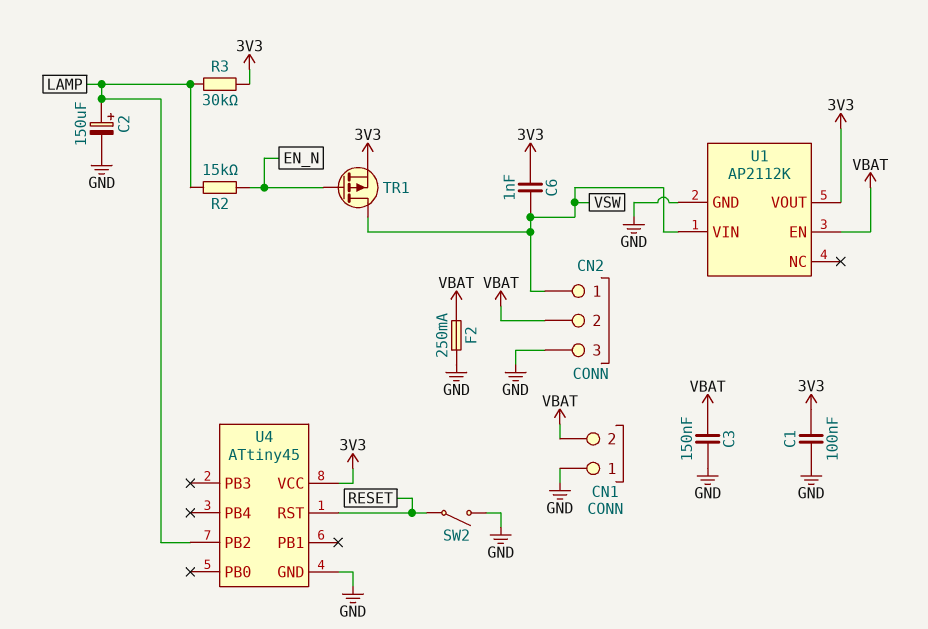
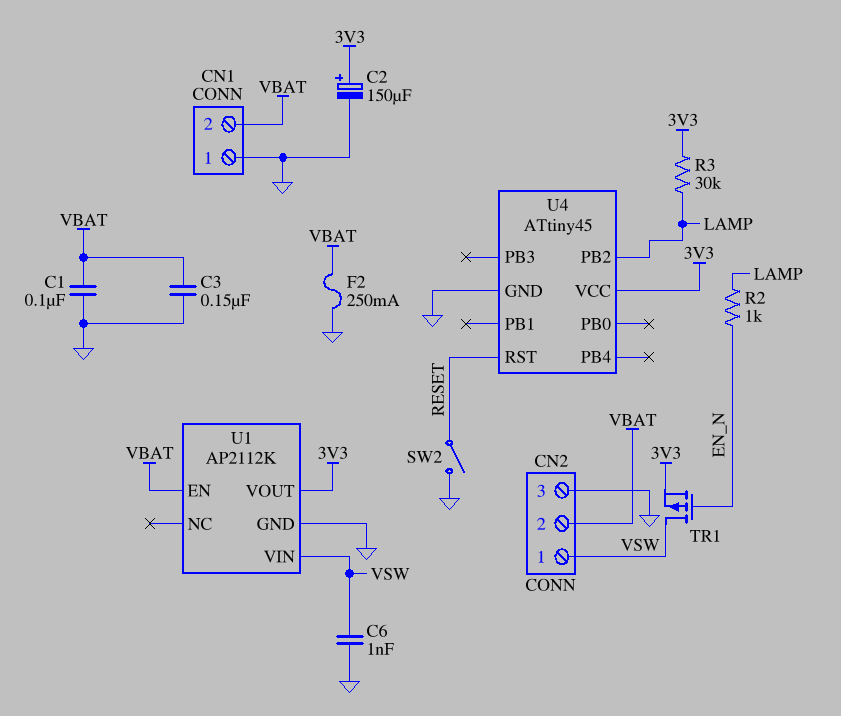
C1: 100nF (3V3, GND) -> 100nF (GND, VBAT)
C2: 150uF (plus LAMP, minus GND) -> 150uF (plus 3V3, minus GND)
C6: 1nF (3V3, VSW) -> 1nF (GND, VSW)
R2: 15k (EN_N, LAMP) -> 1k (EN_N, LAMP)

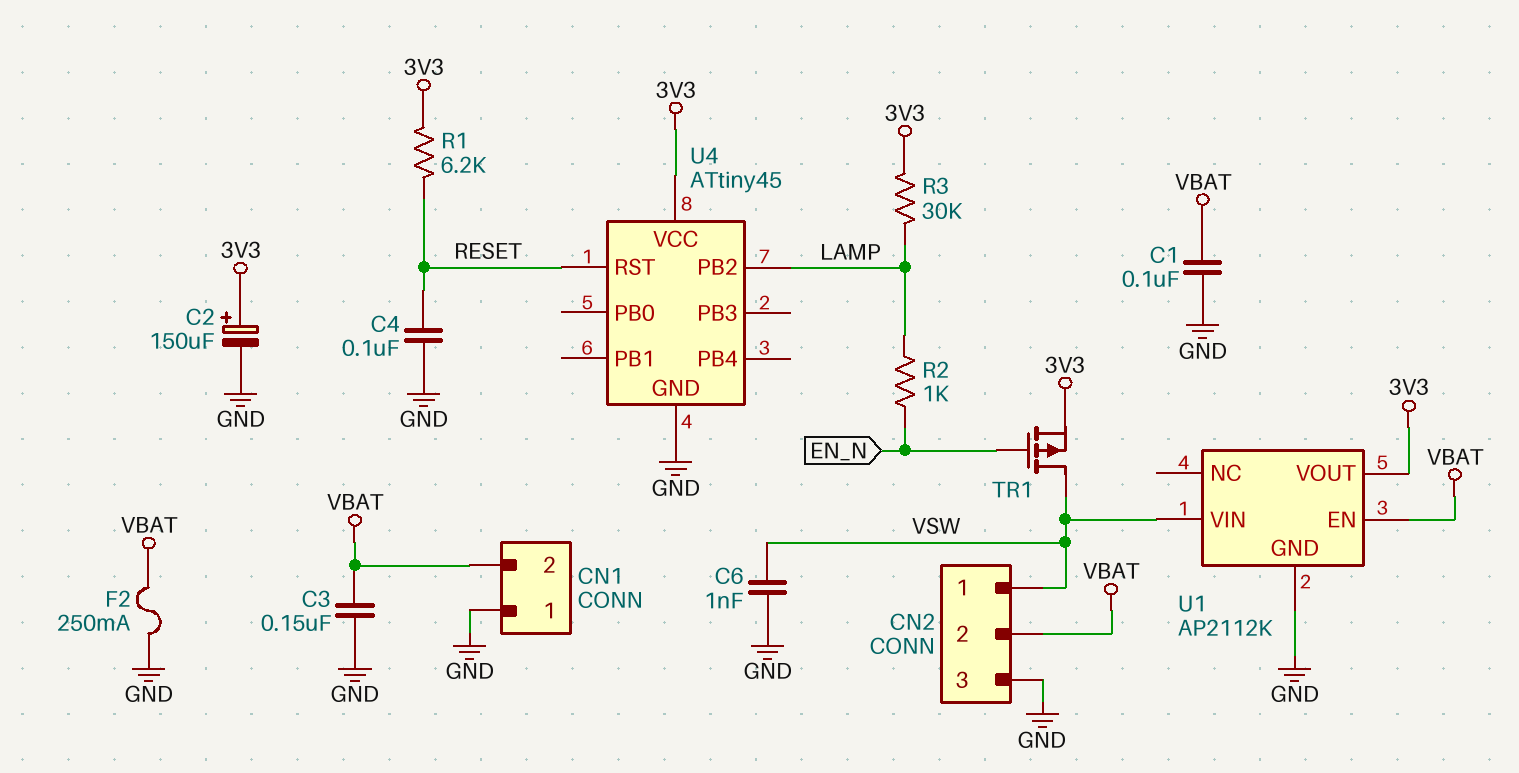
C4: none -> 100nF (GND, RESET)
R1: none -> 6.2k (3V3, RESET)
SW2: switch (GND, RESET) -> none

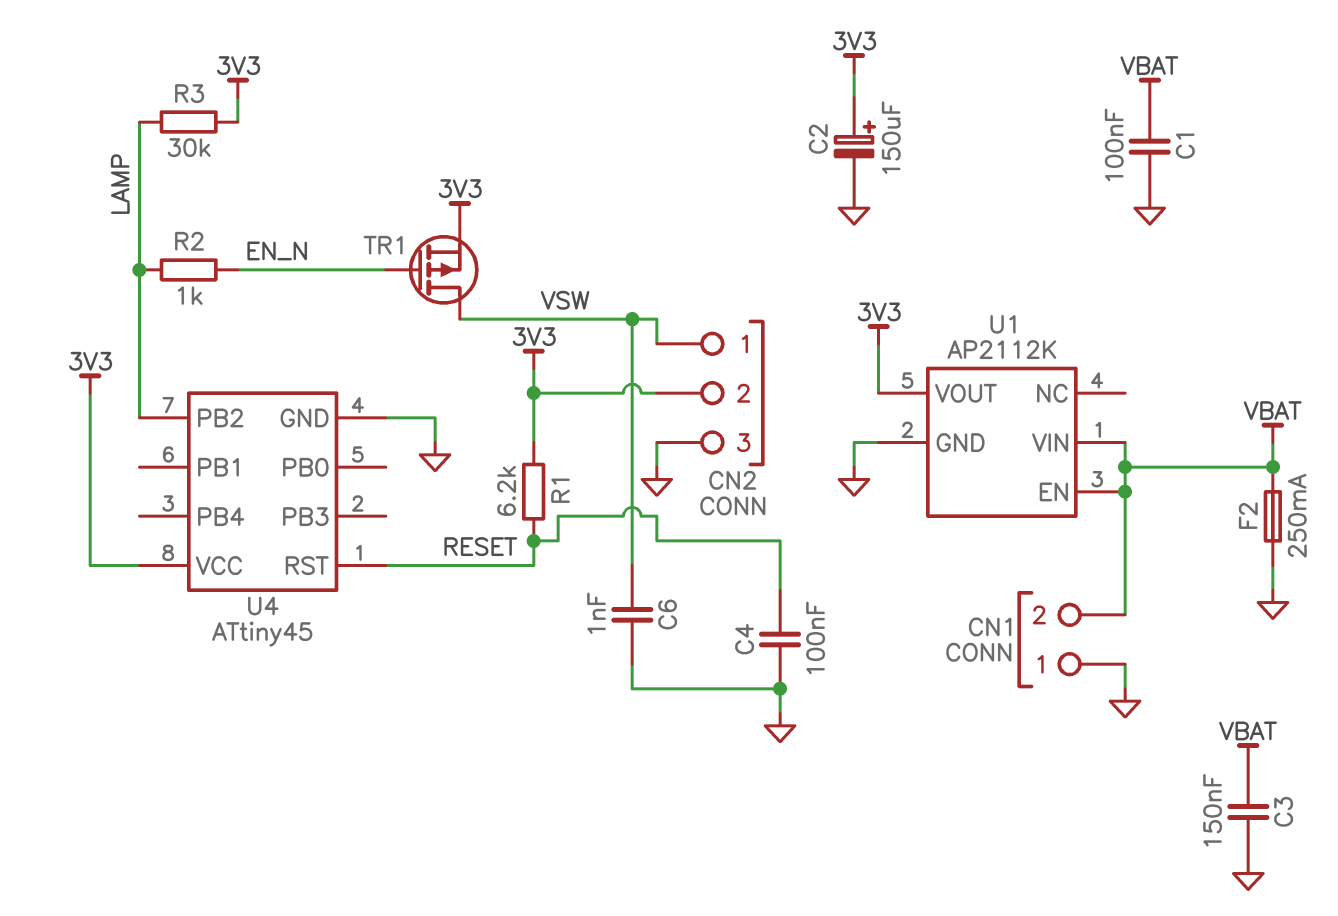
CN2 pin 2: VBAT -> 3V3
U1 pin VIN: VSW -> VBAT

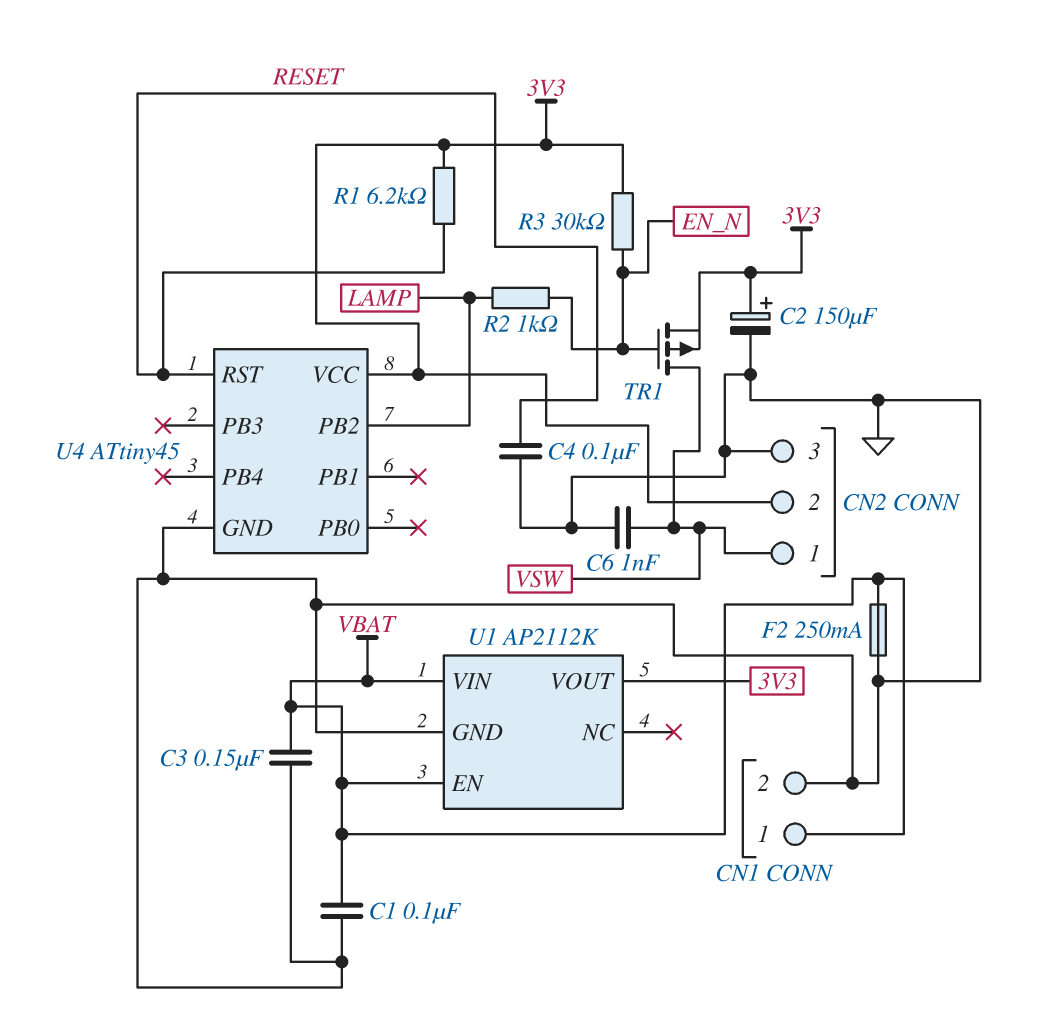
CN1 pin 1: GND -> VBAT
CN1 pin 2: VBAT -> GND
R3: 30k (3V3, LAMP) -> 30k (3V3, EN_N)

